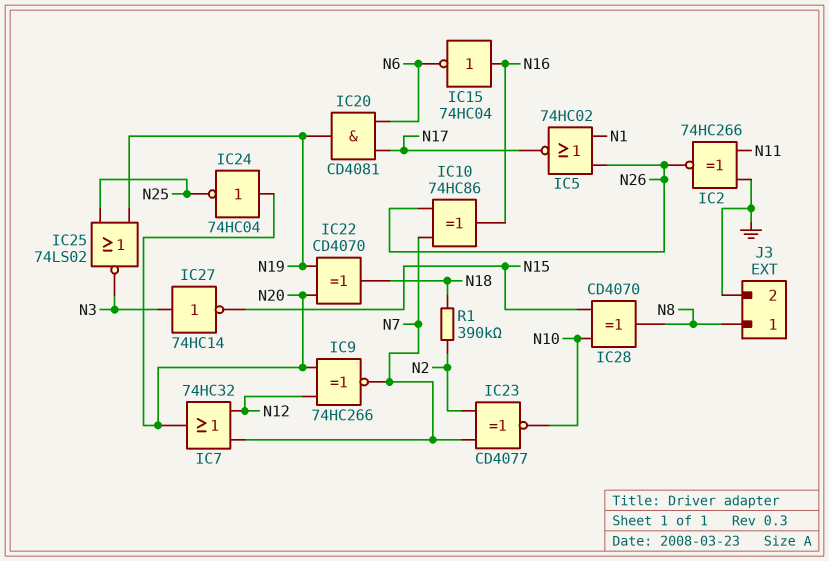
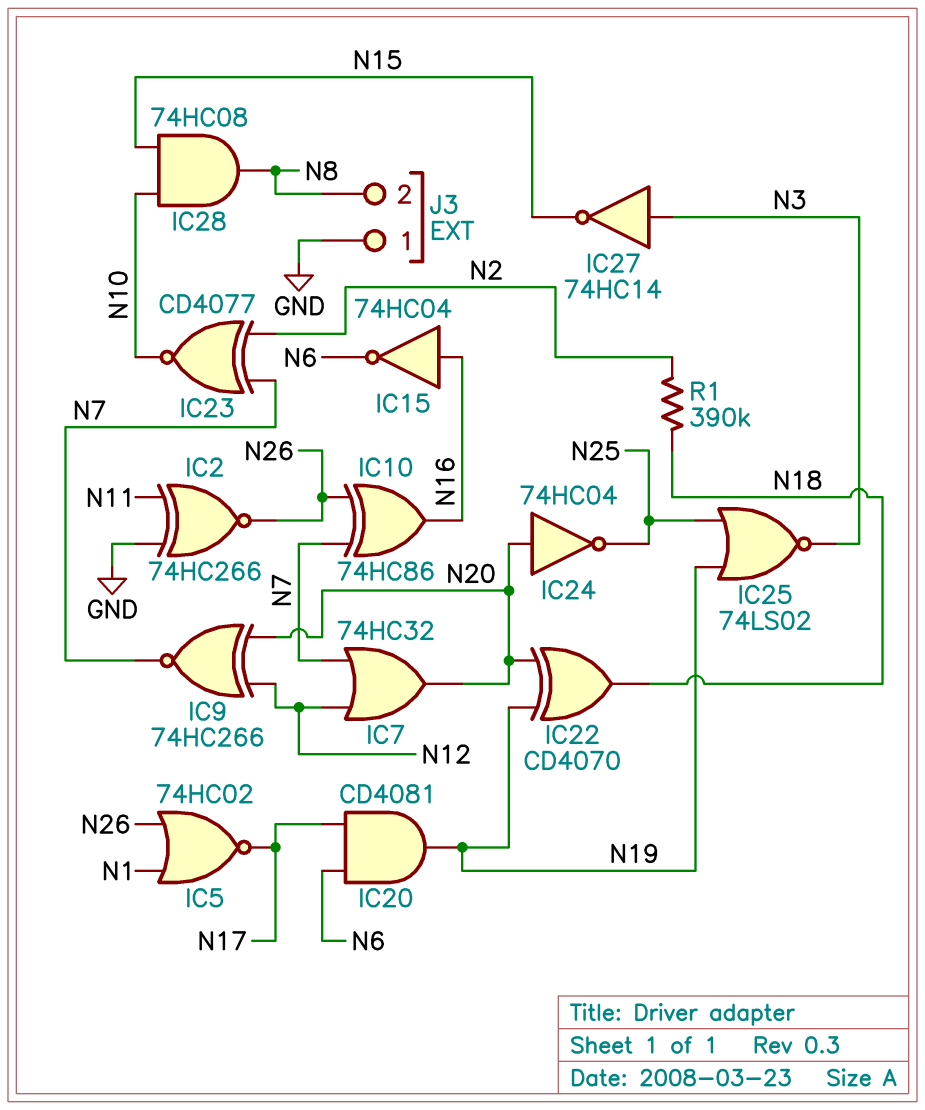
IC28: XOR CD4070 (in N10, in N15, out N8) -> AND 74HC08 (in N10, in N15, out N8)
J3 pin 1: N8 -> GND
J3 pin 2: GND -> N8

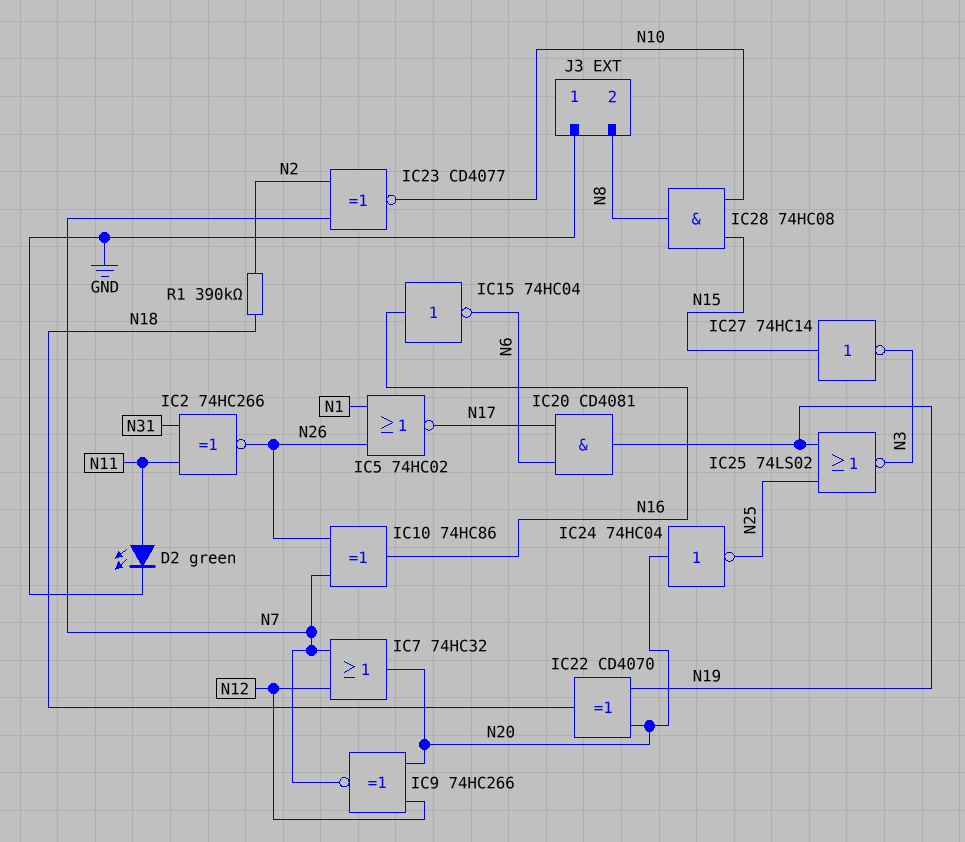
D2: none -> LED green (A N11, K GND)
IC2: XNOR 74HC266 (in GND, in N11, out N26) -> XNOR 74HC266 (in N11, in N31, out N26)
IC27: NOT 74HC14 (in N3, out N15) -> NOT 74HC14 (in N15, out N3)

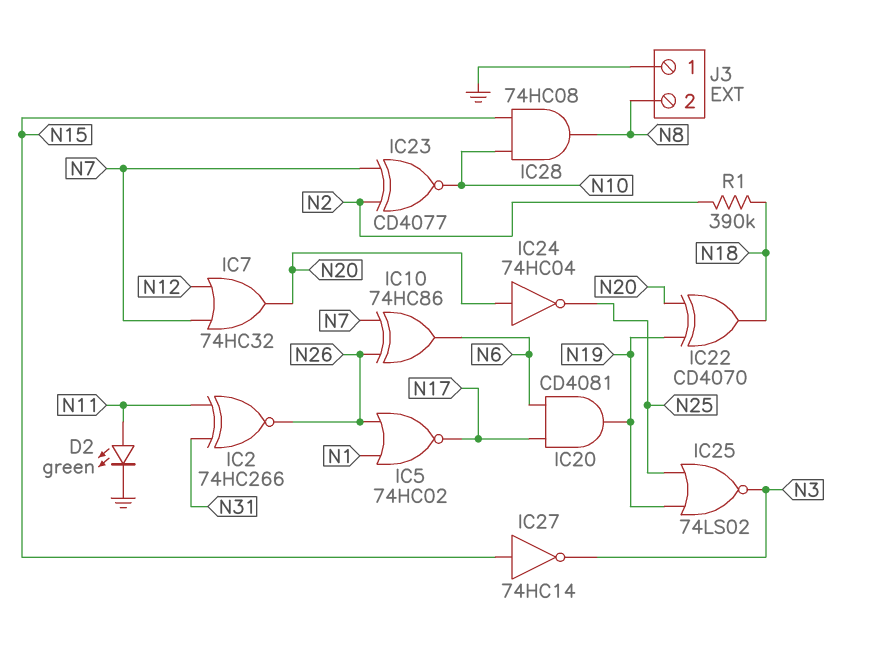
IC9: XNOR 74HC266 (in N12, in N20, out N7) -> none
IC10: XOR 74HC86 (in N7, in N26, out N16) -> XOR 74HC86 (in N7, in N26, out N6)
IC15: NOT 74HC04 (in N16, out N6) -> none

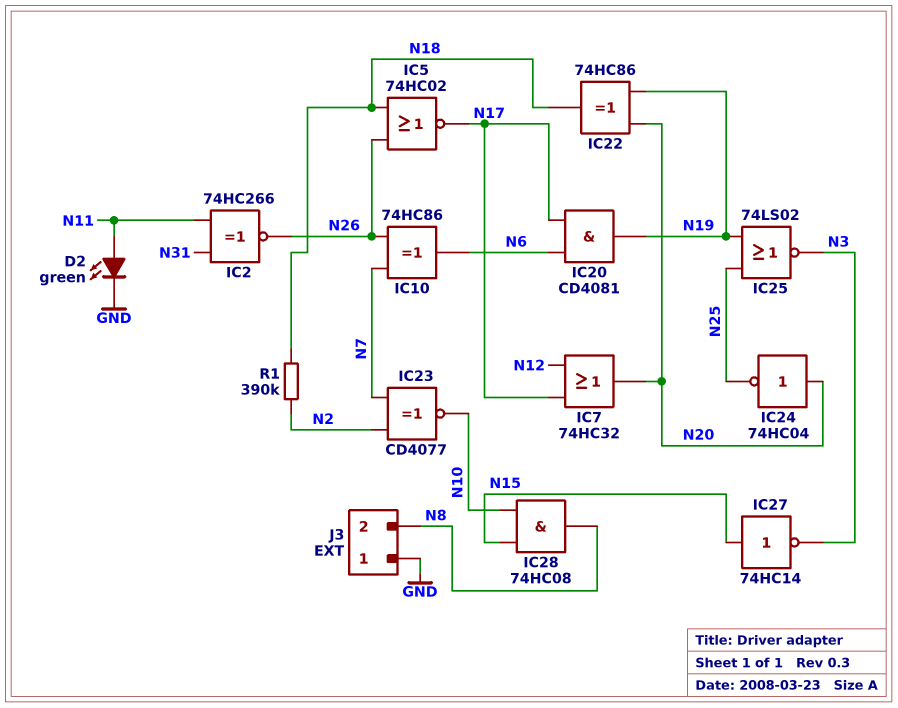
IC5: NOR 74HC02 (in N1, in N26, out N17) -> NOR 74HC02 (in N18, in N26, out N17)
IC7: OR 74HC32 (in N7, in N12, out N20) -> OR 74HC32 (in N12, in N17, out N20)
IC22: XOR CD4070 (in N19, in N20, out N18) -> XOR 74HC86 (in N19, in N20, out N18)

